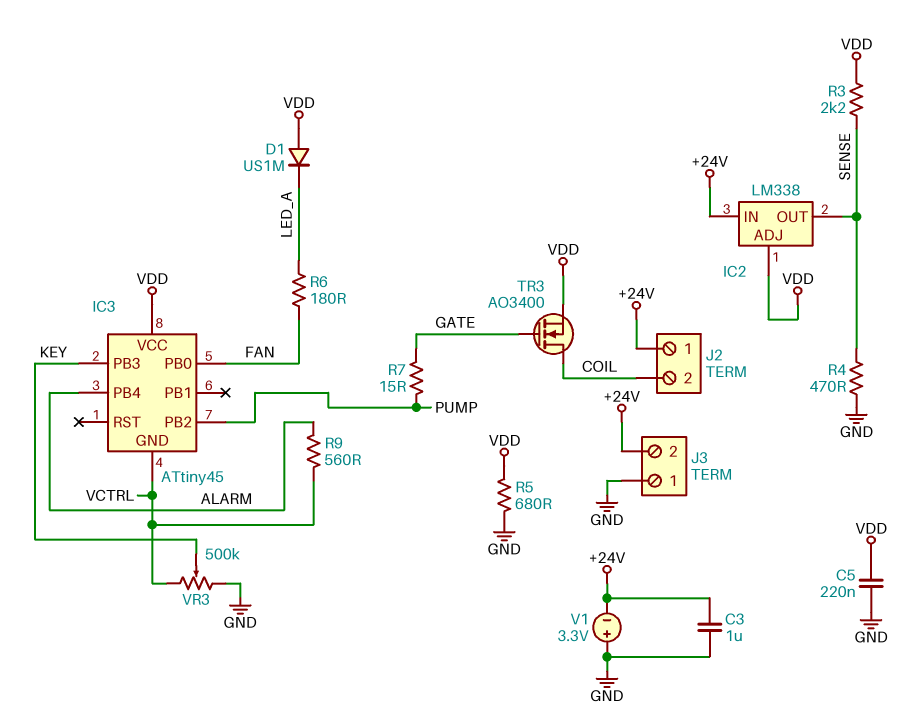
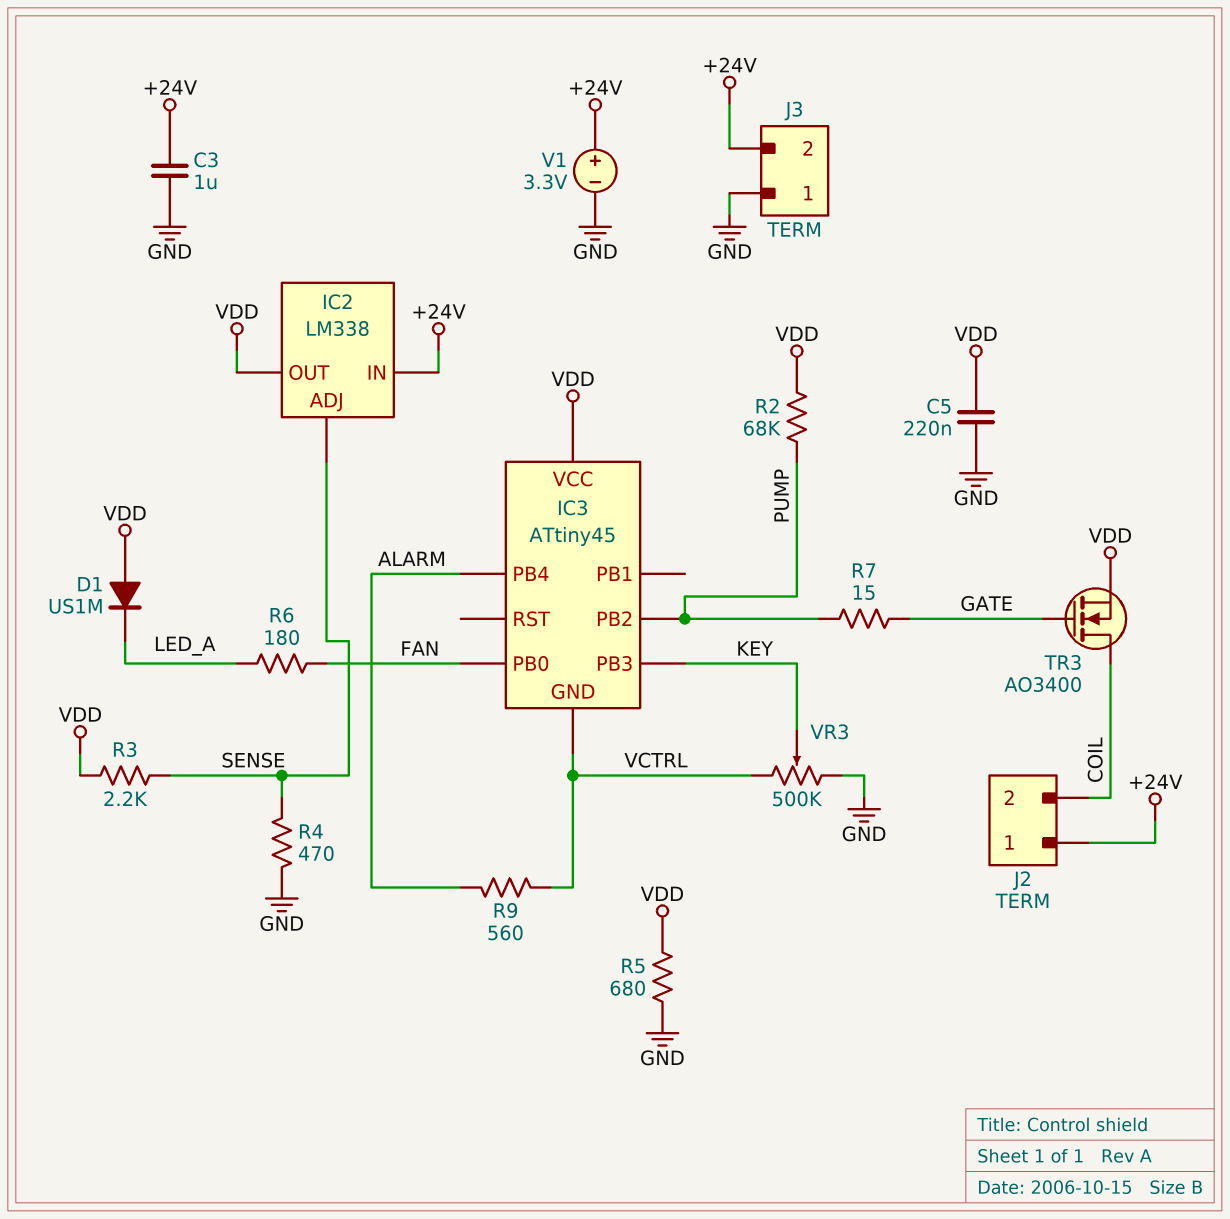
IC2 pin ADJ: VDD -> SENSE
IC2 pin OUT: SENSE -> VDD
R2: none -> 68k (PUMP, VDD)
V1: 3.3V (plus GND, minus +24V) -> 3.3V (plus +24V, minus GND)

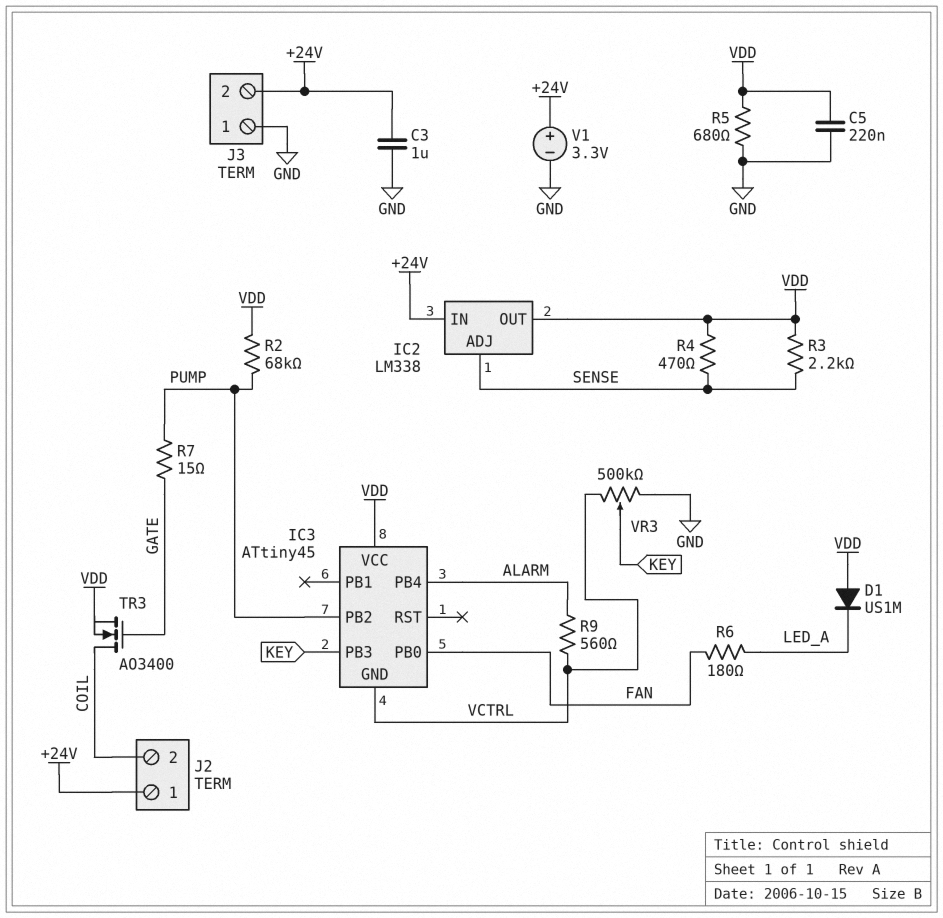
R4: 470 (GND, SENSE) -> 470 (SENSE, VDD)

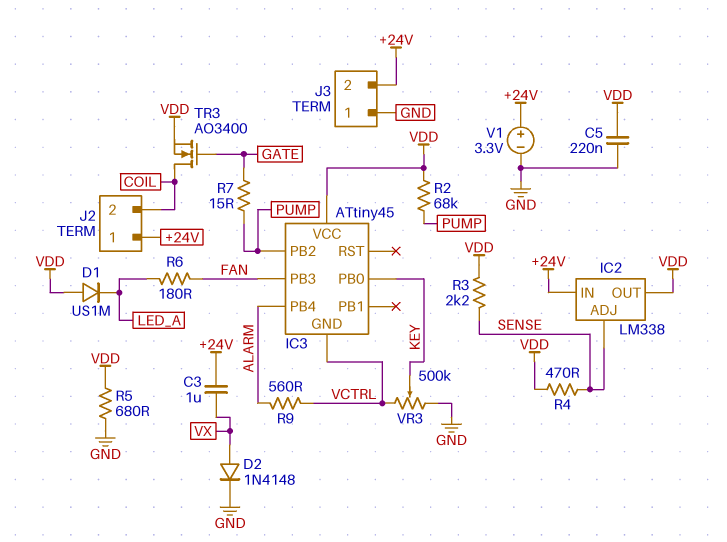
C3: 1uF (+24V, GND) -> 1uF (+24V, VX)
D2: none -> diode 1N4148 (A VX, K GND)
IC3 pin PB0: FAN -> KEY
IC3 pin PB3: KEY -> FAN

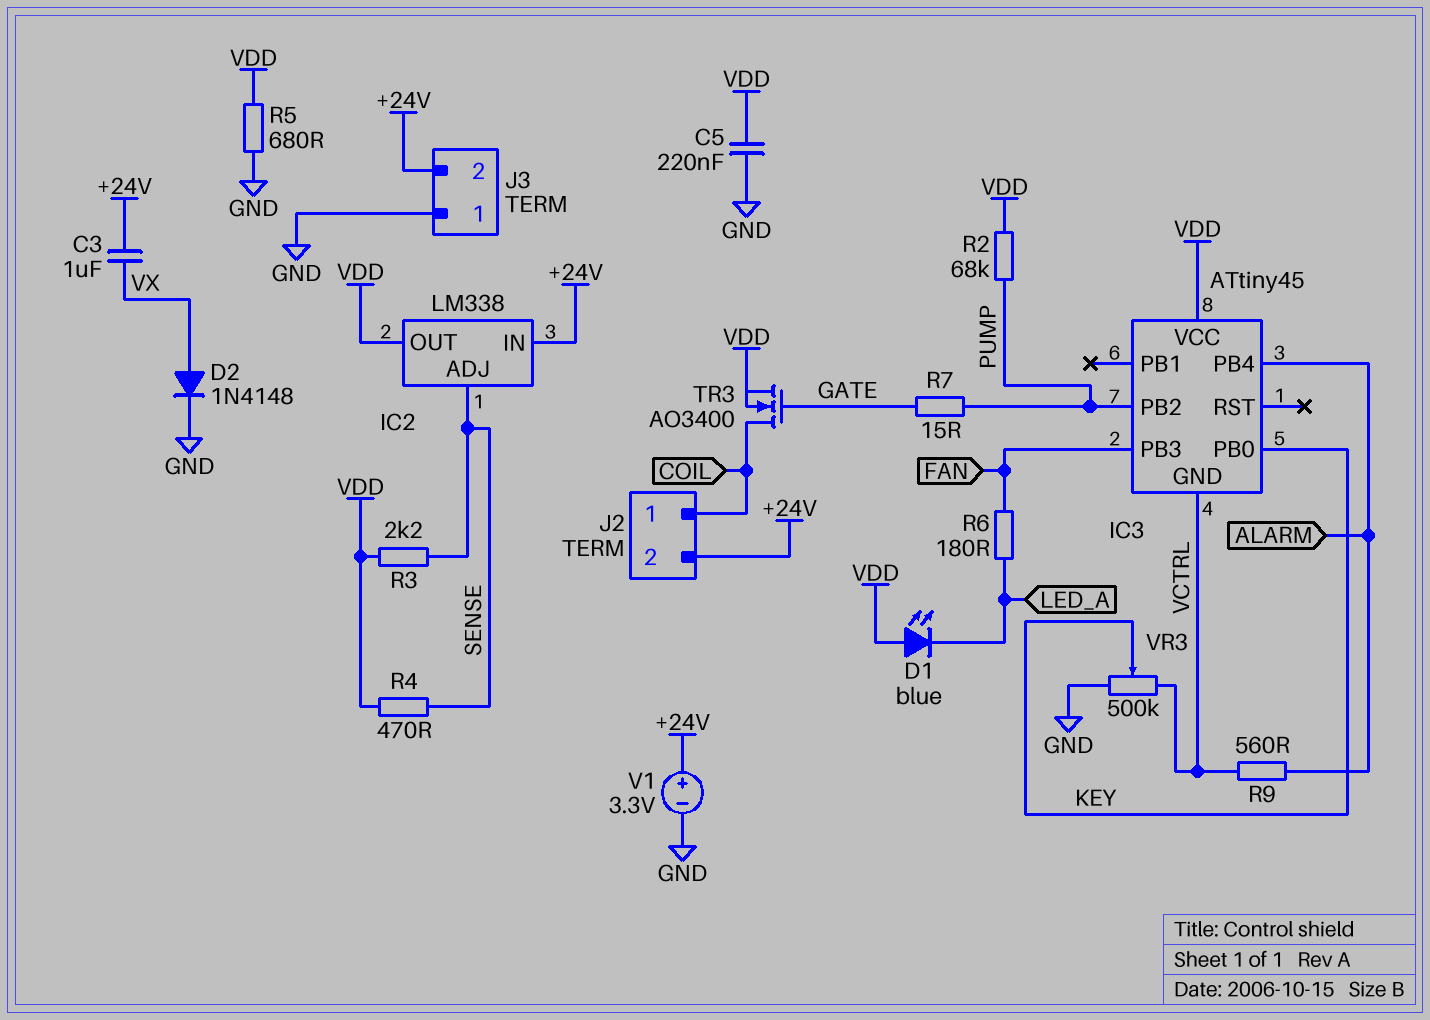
D1: diode US1M (A VDD, K LED_A) -> LED blue (A VDD, K LED_A)
J2 pin 1: +24V -> COIL
J2 pin 2: COIL -> +24V

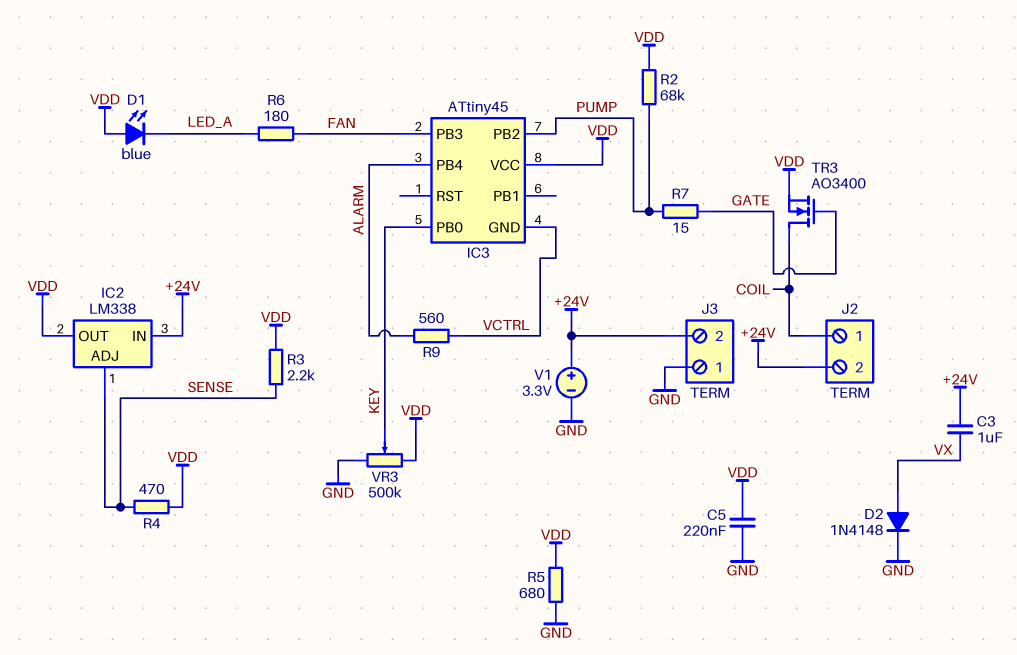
VR3: 500k (GND, VCTRL, wiper KEY) -> 500k (GND, VDD, wiper KEY)

